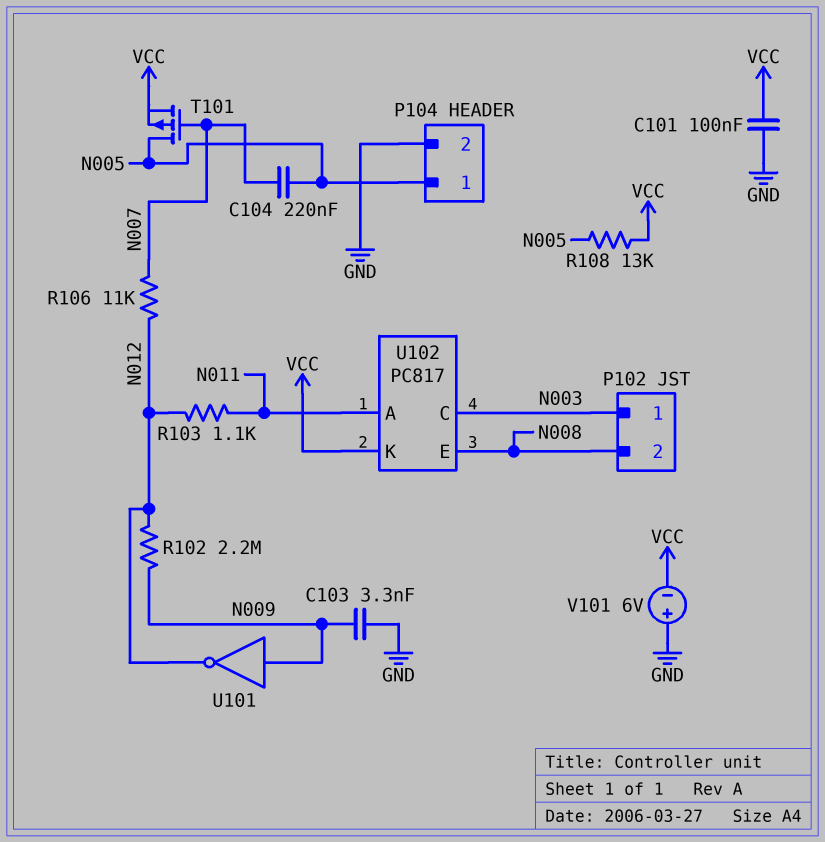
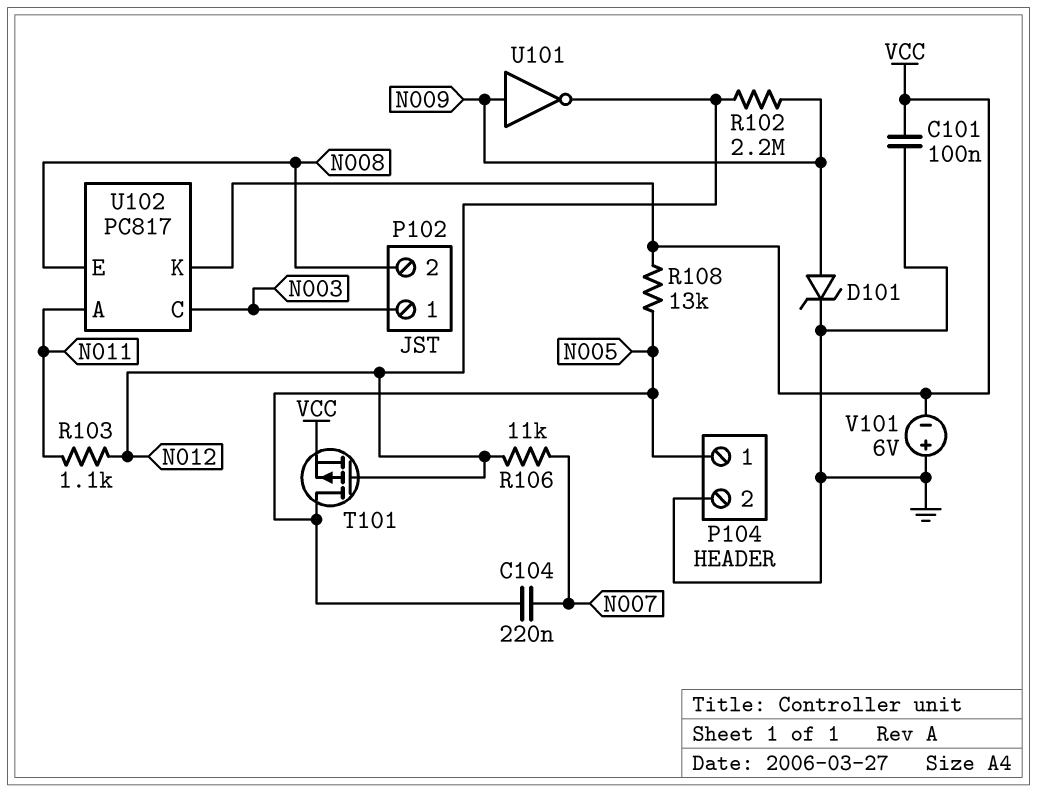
C103: 3.3nF (GND, N009) -> none
D101: none -> zener (A N009, K GND)
T101: PMOS (G N007, D N005, S VCC) -> PMOS (G N012, D N005, S VCC)

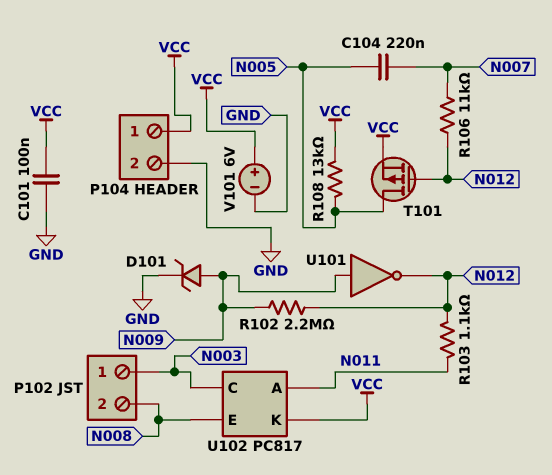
P104 pin 1: N005 -> VCC
V101: 6V (plus GND, minus VCC) -> 6V (plus VCC, minus GND)

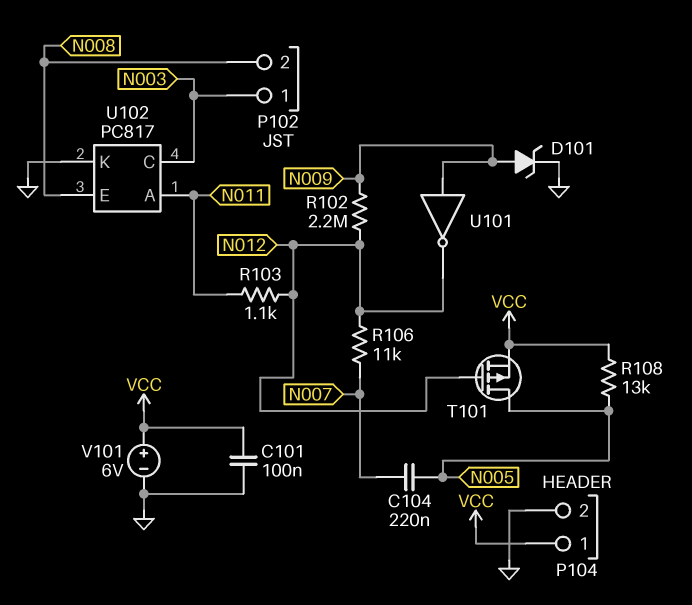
U102 pin K: VCC -> GND

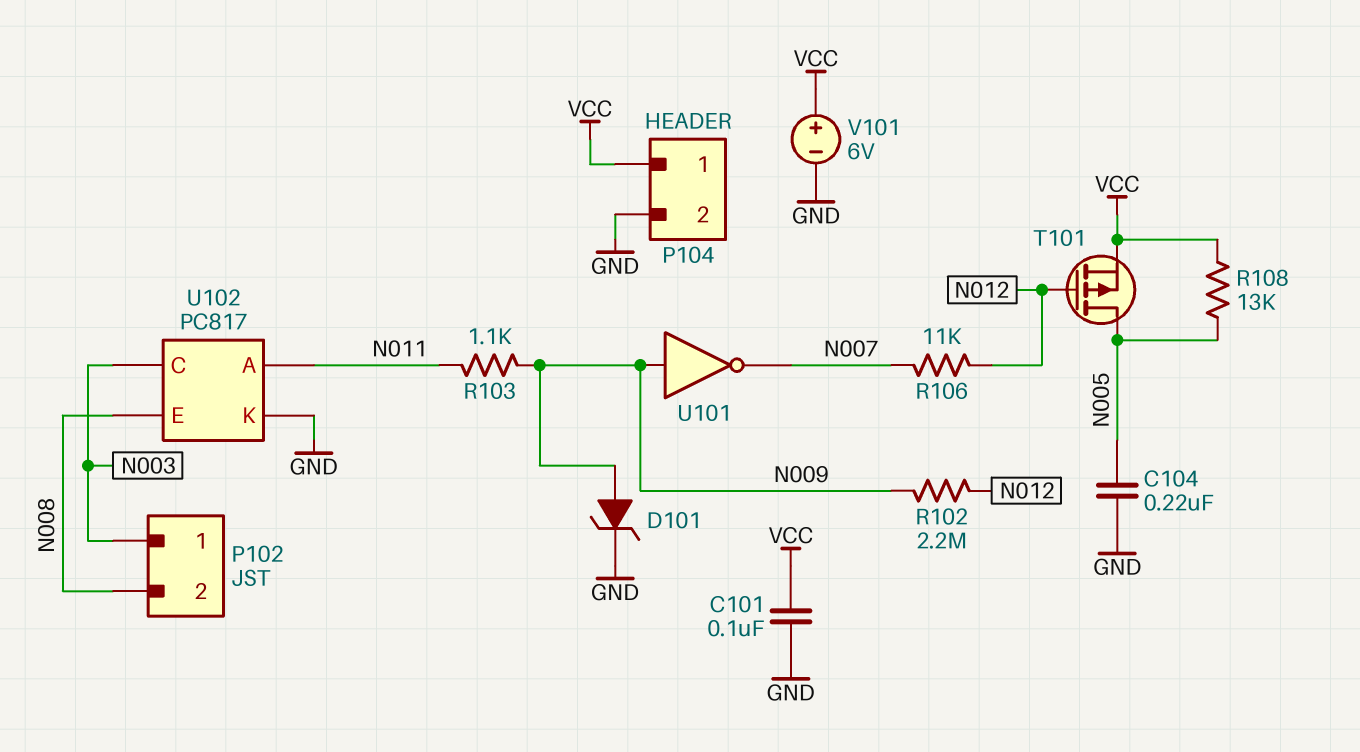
C104: 220nF (N005, N007) -> 220nF (GND, N005)
R103: 1.1k (N011, N012) -> 1.1k (N009, N011)
U101: NOT (in N009, out N012) -> NOT (in N009, out N007)

